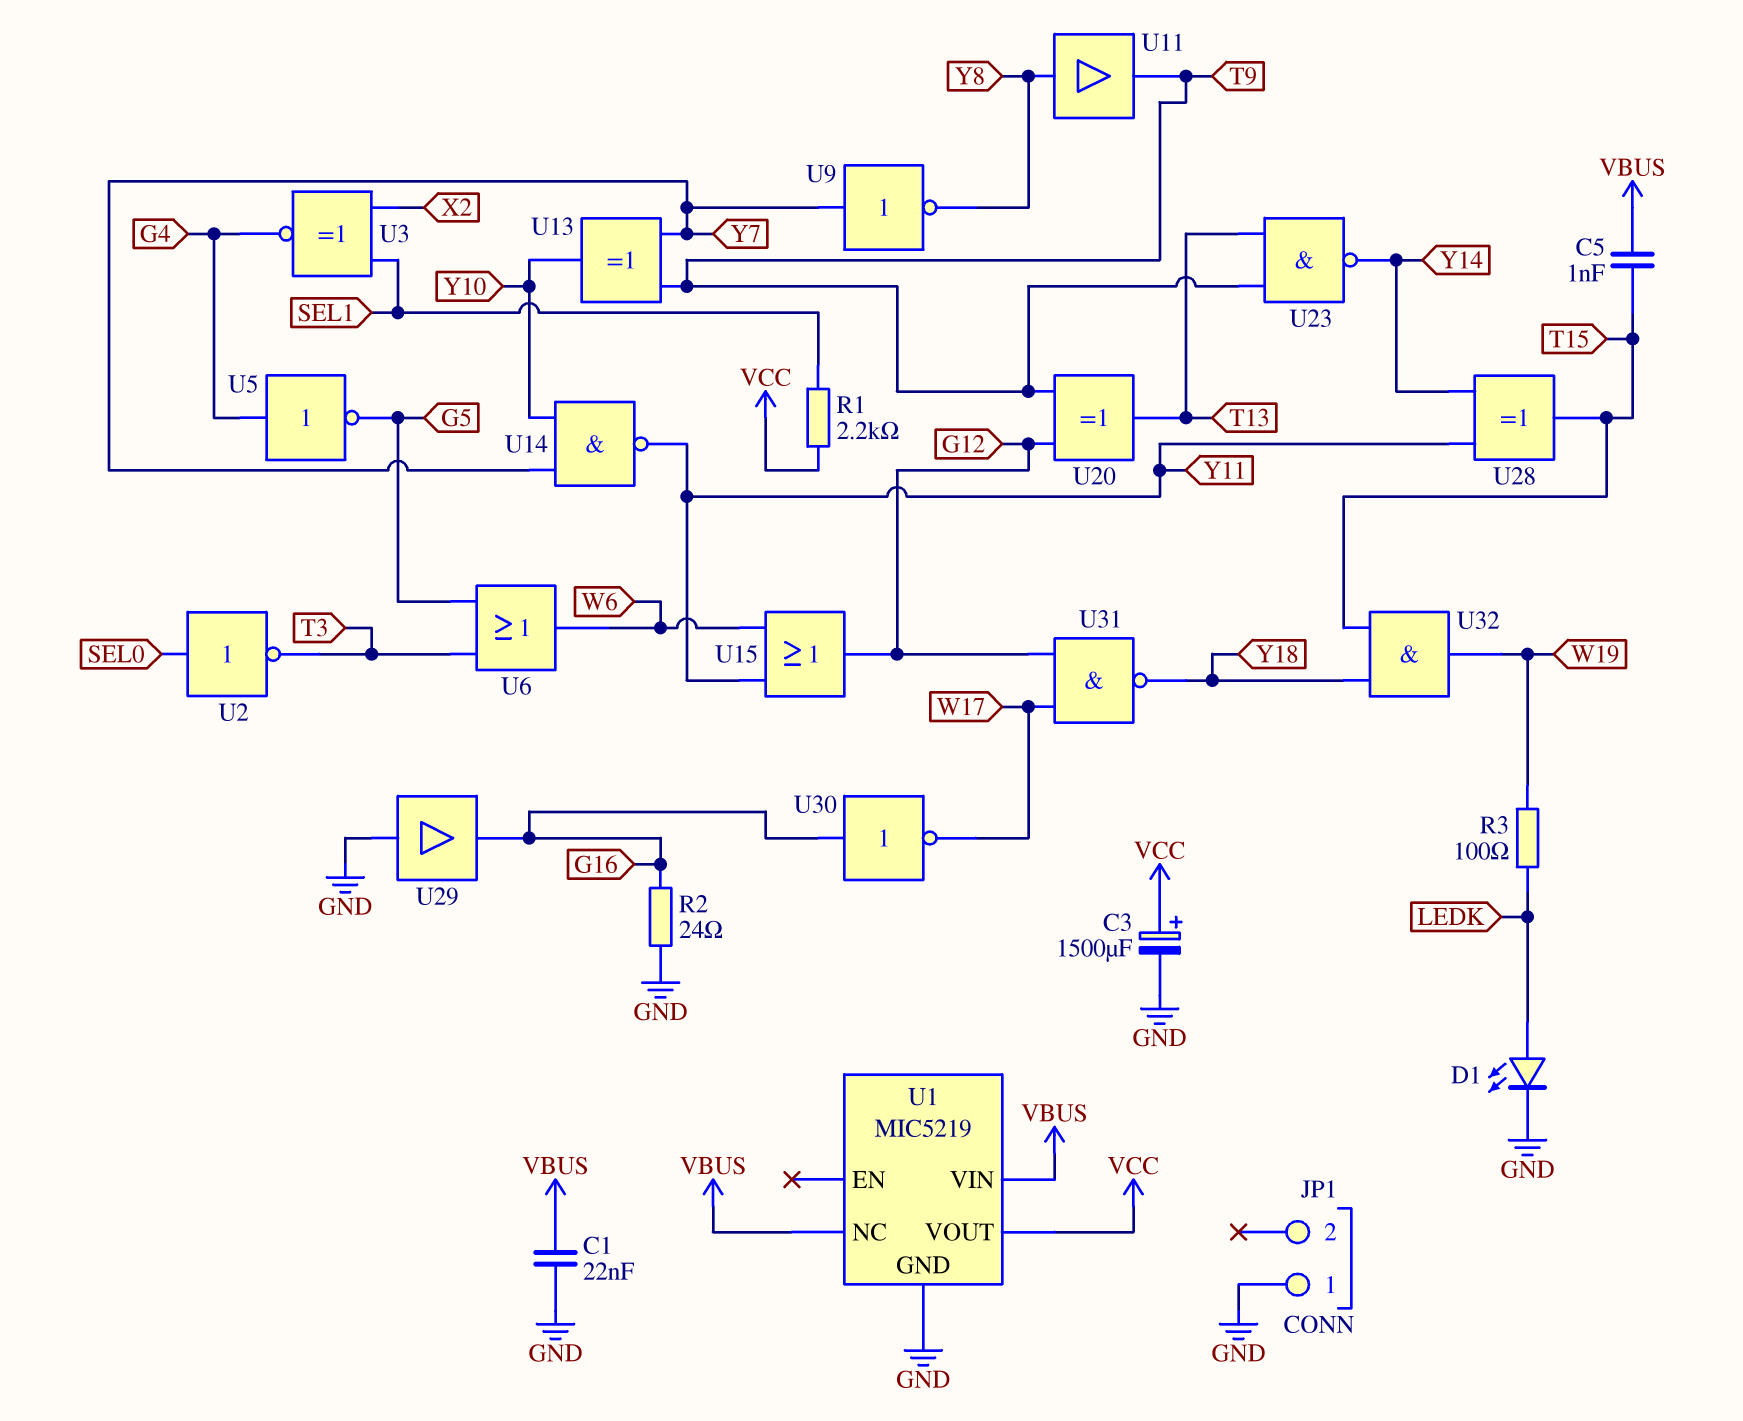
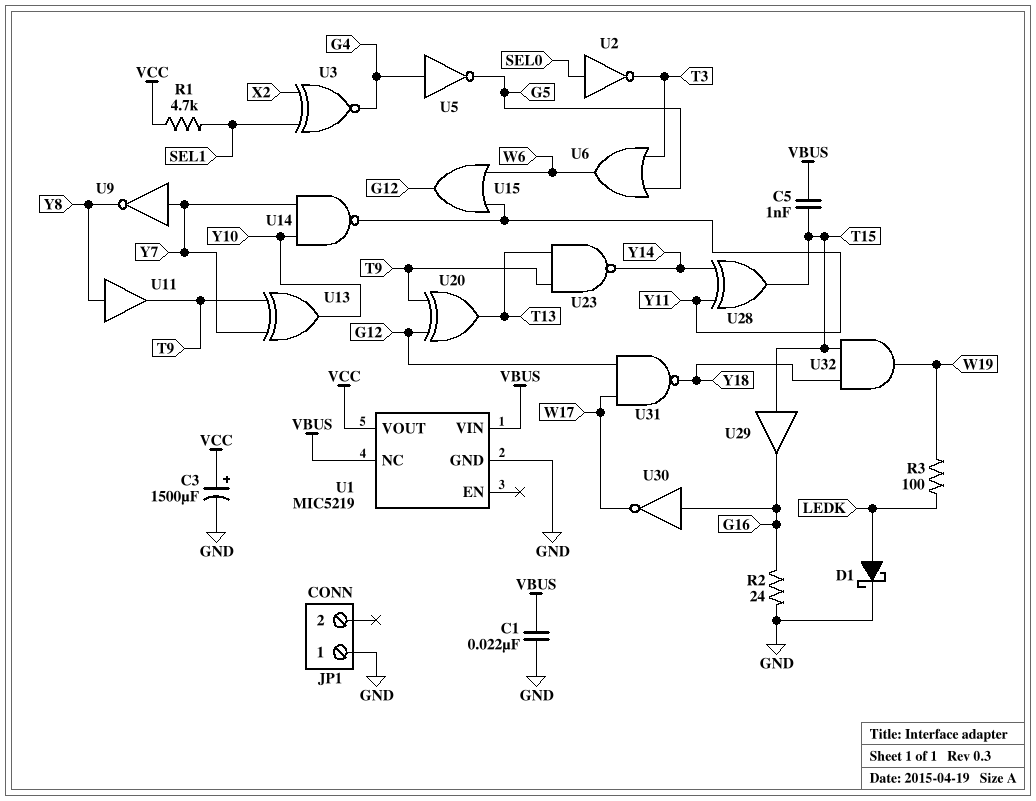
D1: LED (A LEDK, K GND) -> schottky (A LEDK, K GND)
R1: 2.2k (SEL1, VCC) -> 4.7k (SEL1, VCC)
U29: buffer (in GND, out G16) -> buffer (in T15, out G16)

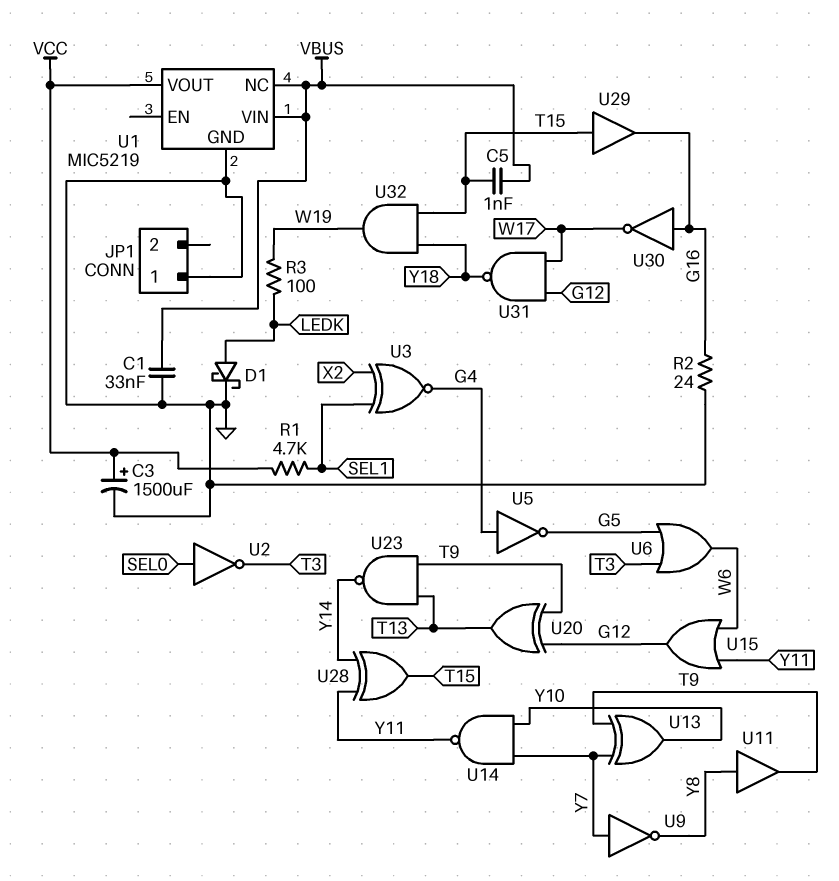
C1: 22nF (GND, VBUS) -> 33nF (GND, VBUS)

